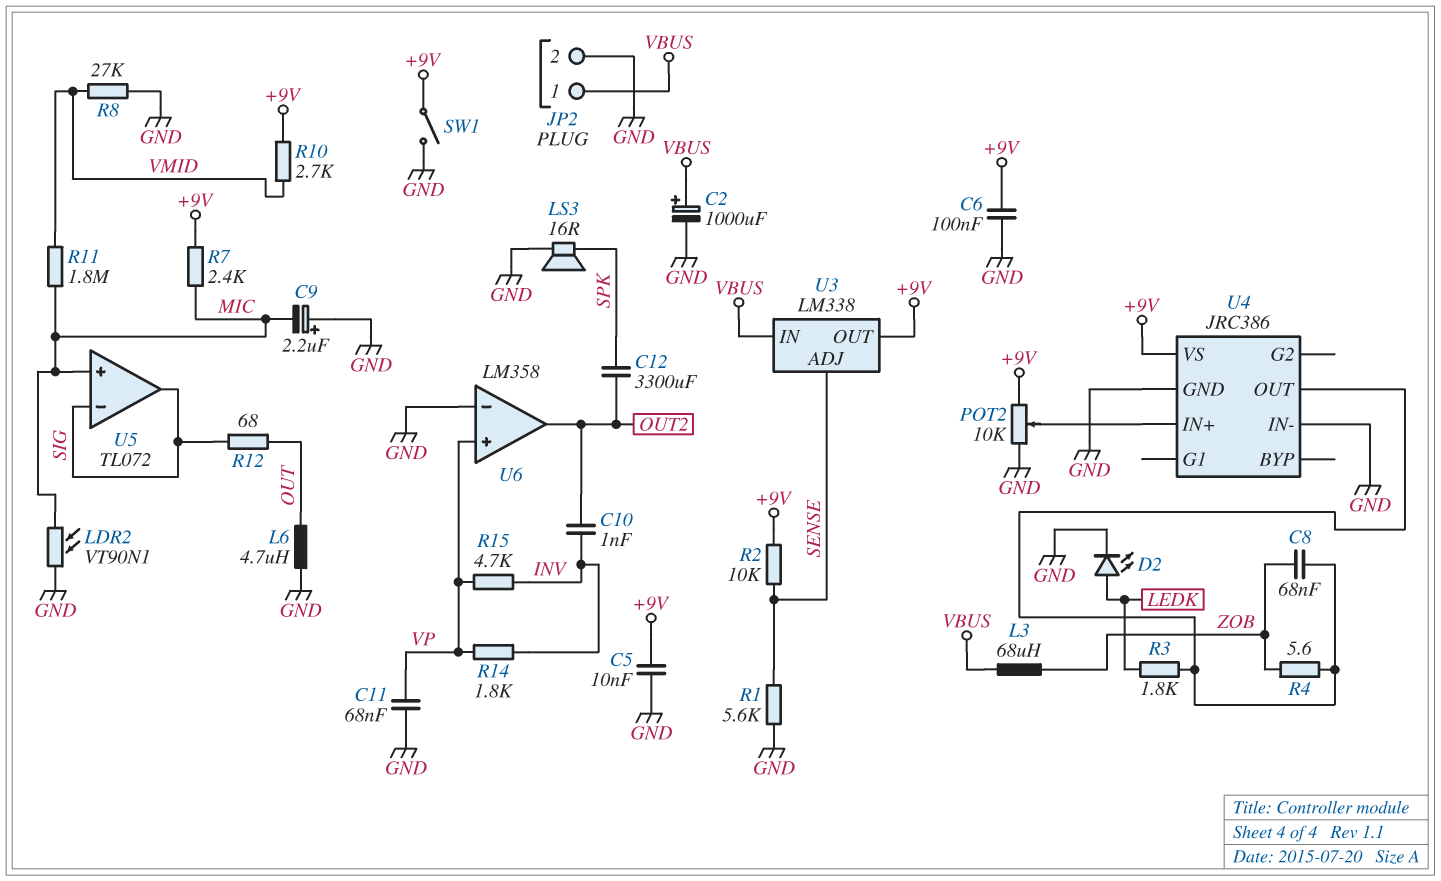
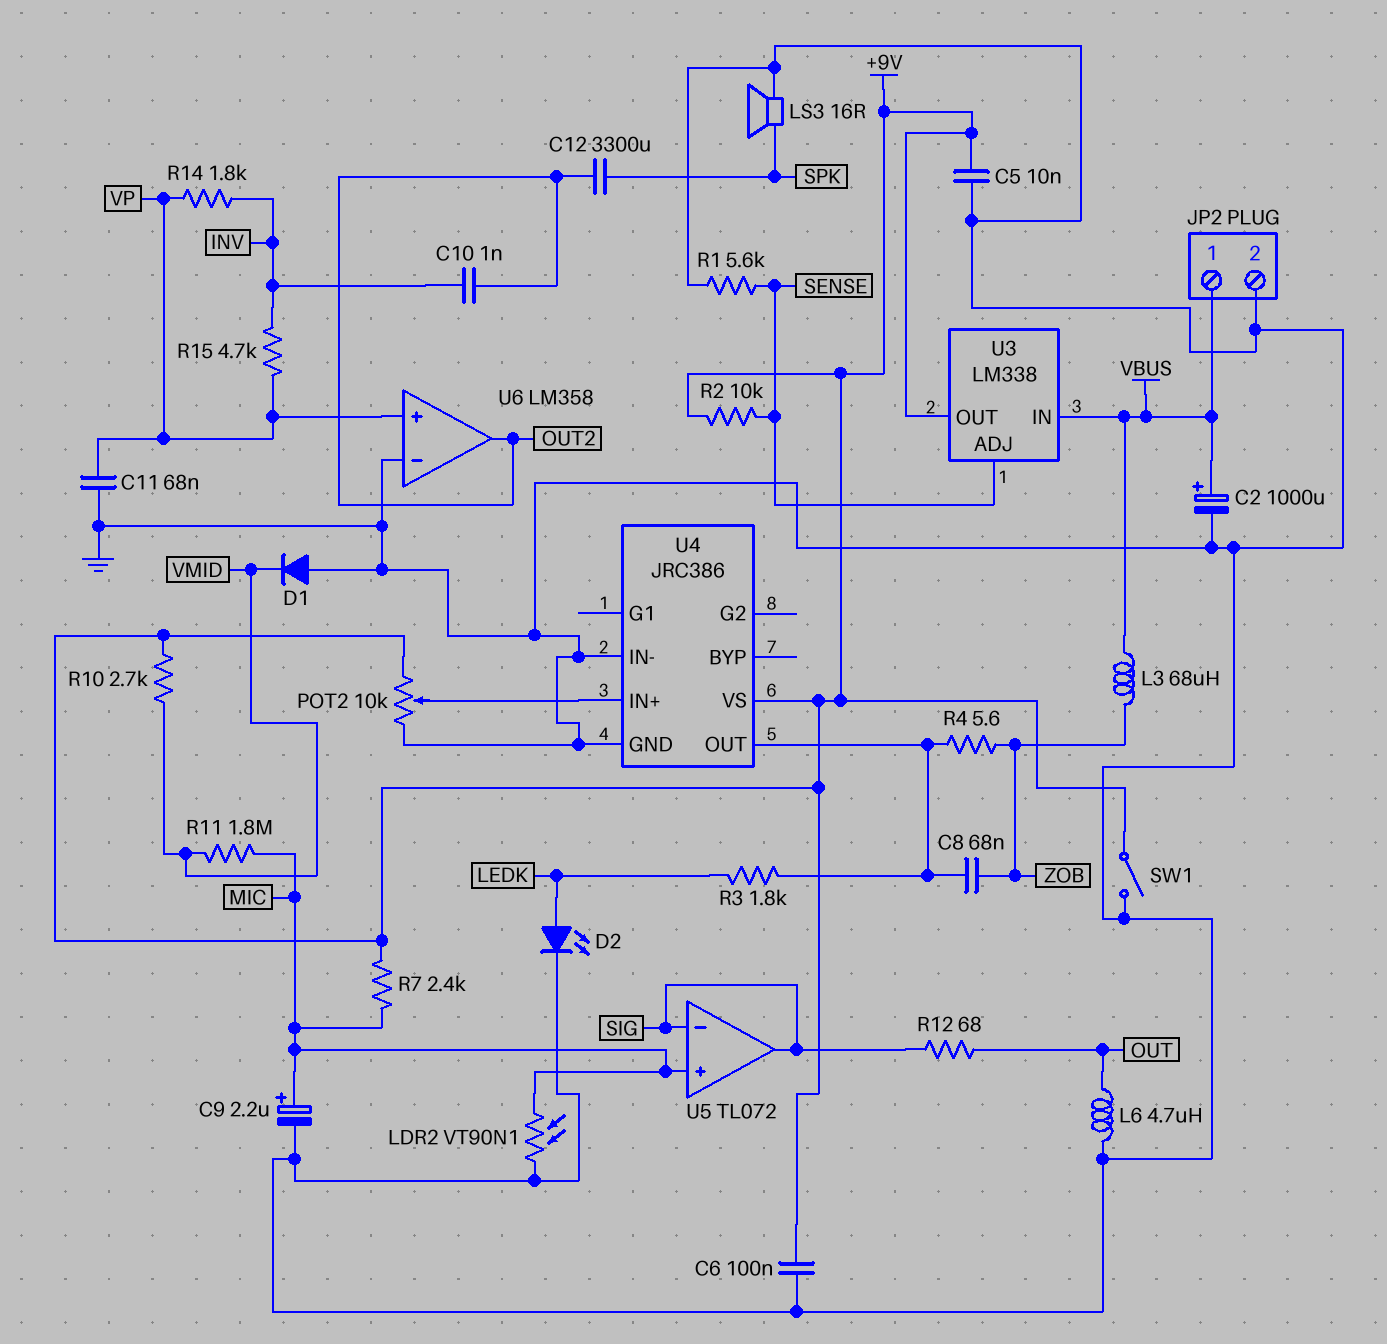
C9: 2.2uF (plus GND, minus MIC) -> 2.2uF (plus MIC, minus GND)
D1: none -> diode (A GND, K VMID)
R8: 27k (GND, VMID) -> none

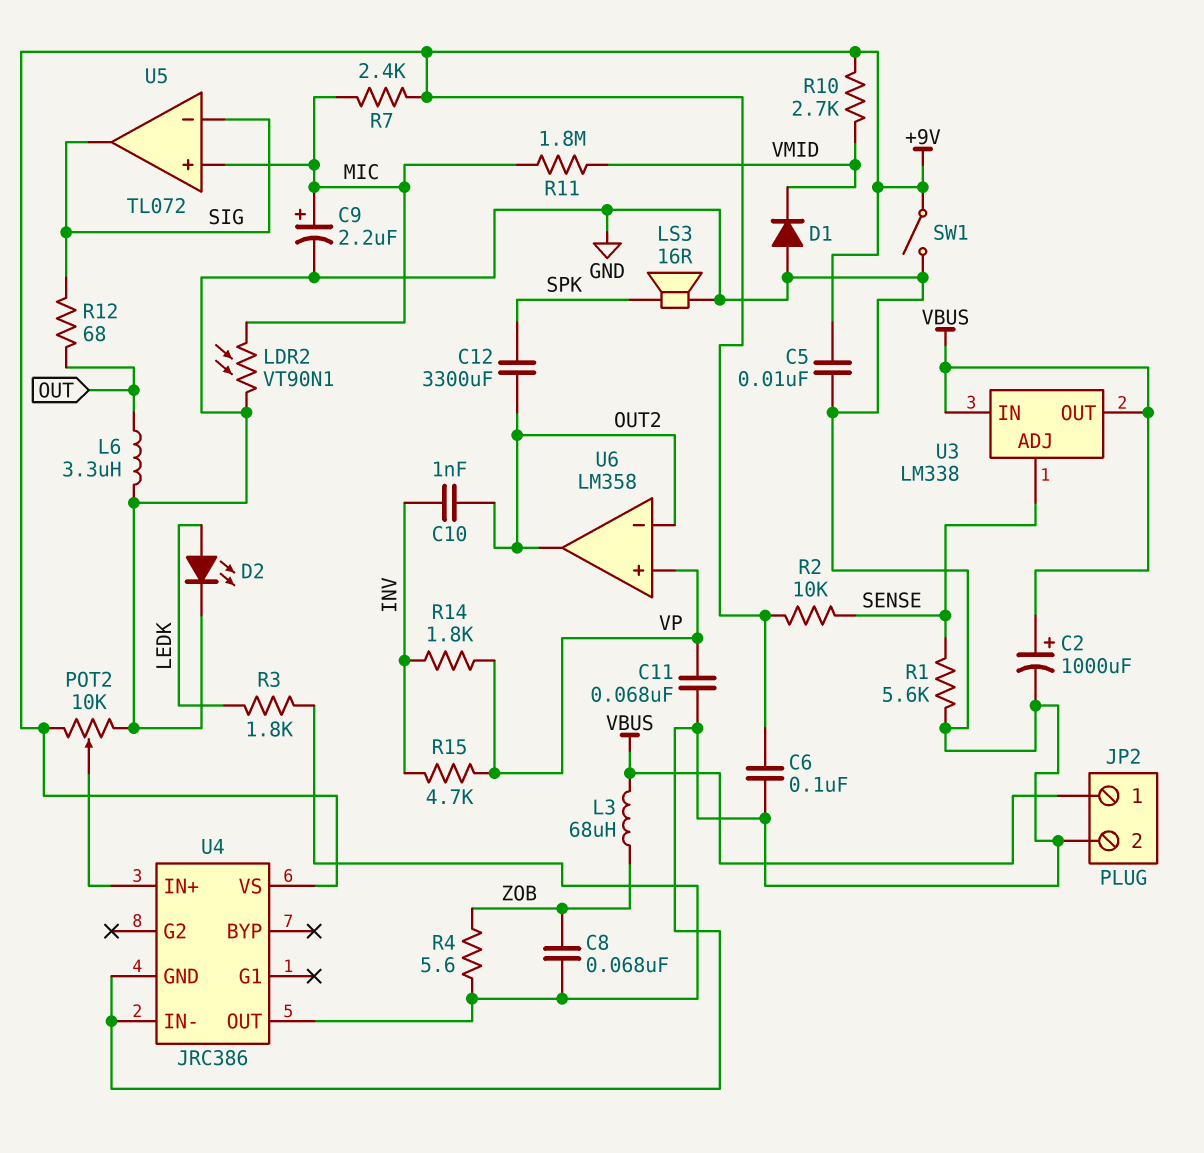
L6: 4.7uH (GND, OUT) -> 3.3uH (GND, OUT)
U3 pin OUT: +9V -> VBUS
U6 pin in-: GND -> OUT2

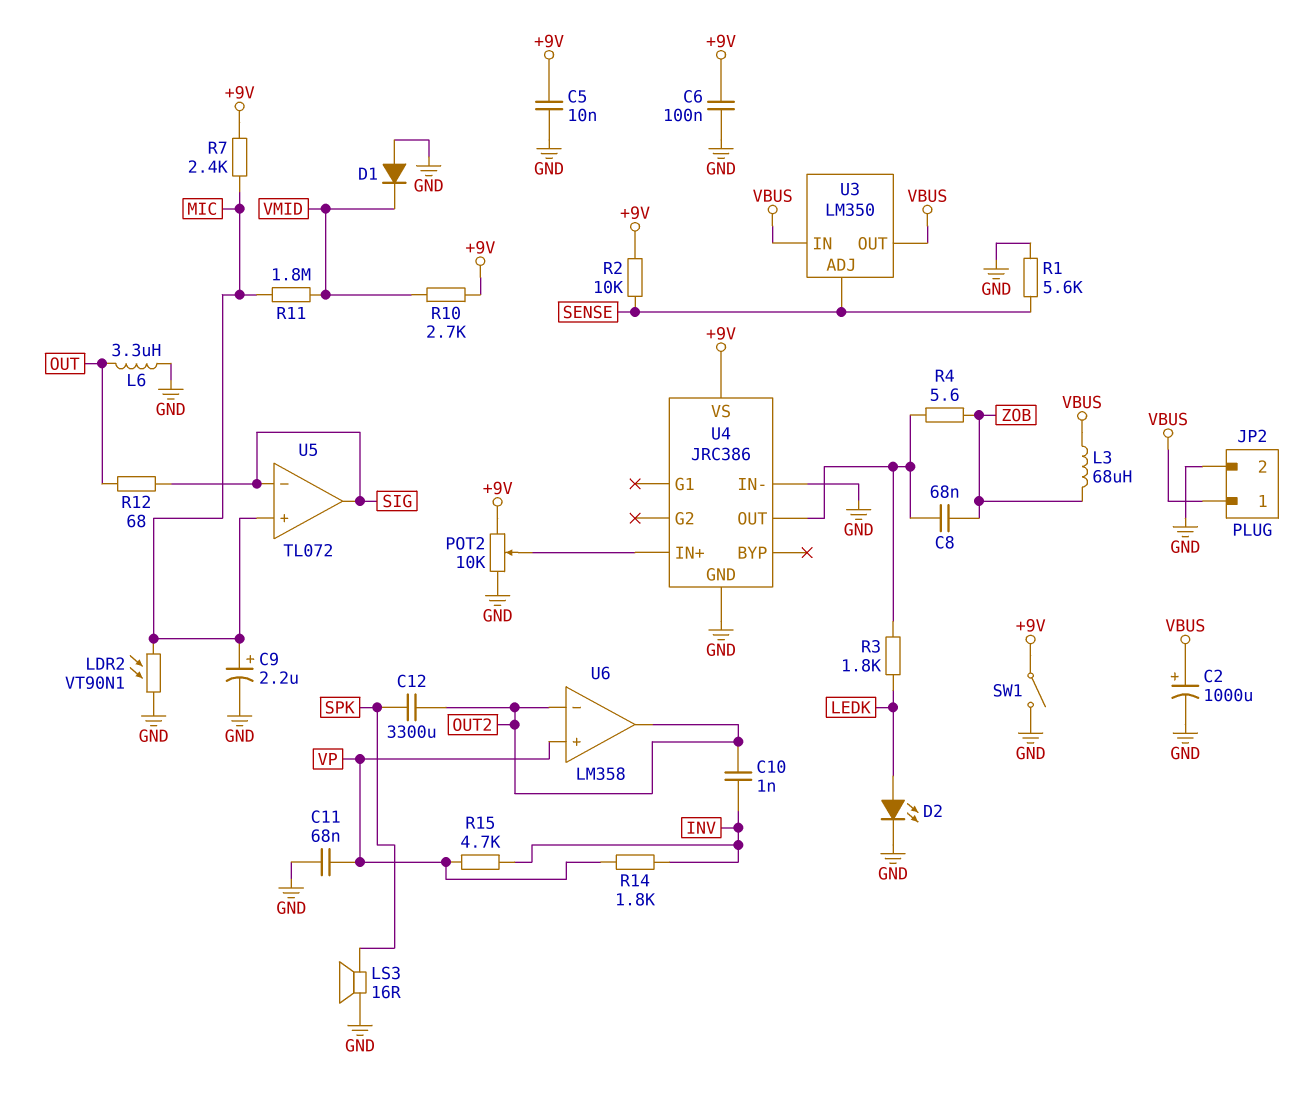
U3: LM338 -> LM350

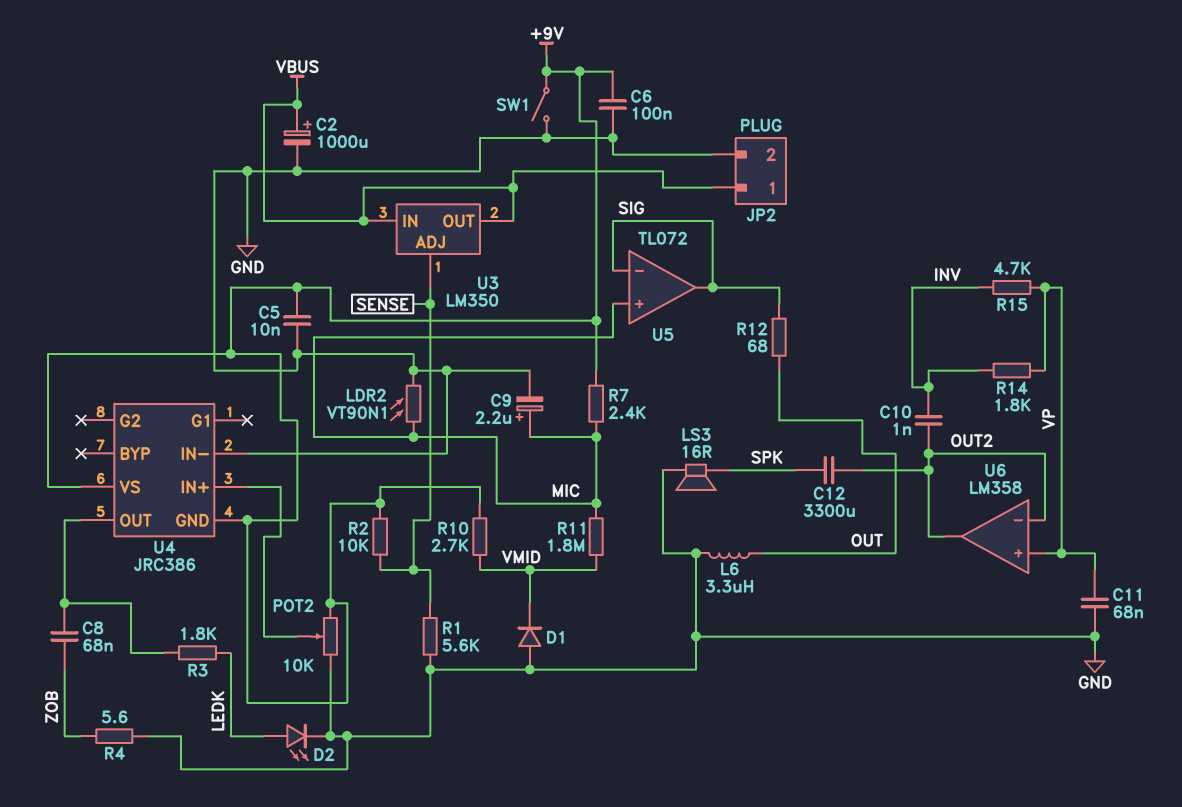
L3: 68uH (VBUS, ZOB) -> none
R4: 5.6 (U4/OUT, ZOB) -> 5.6 (GND, ZOB)
U4 pin GND: GND -> +9V

